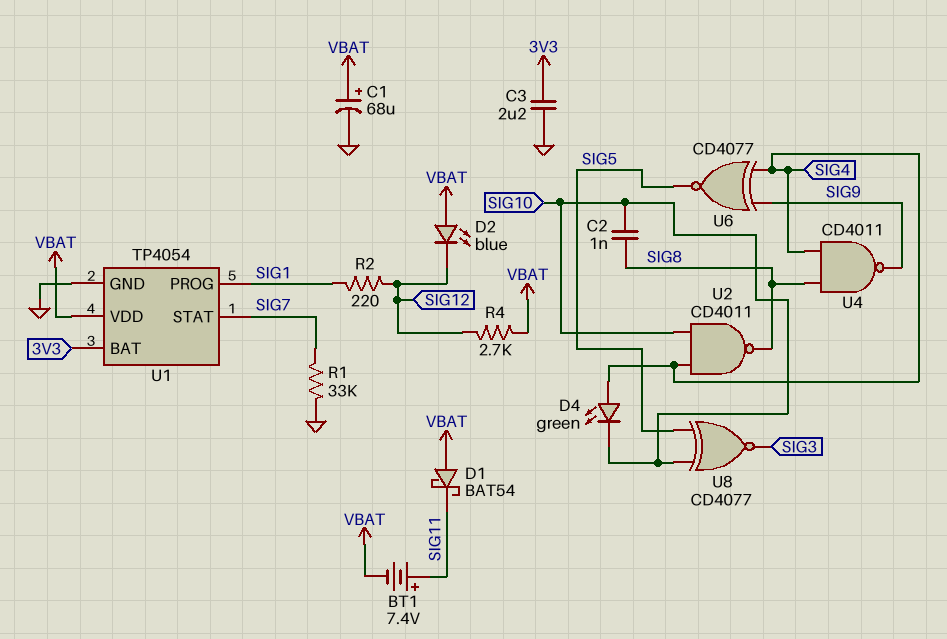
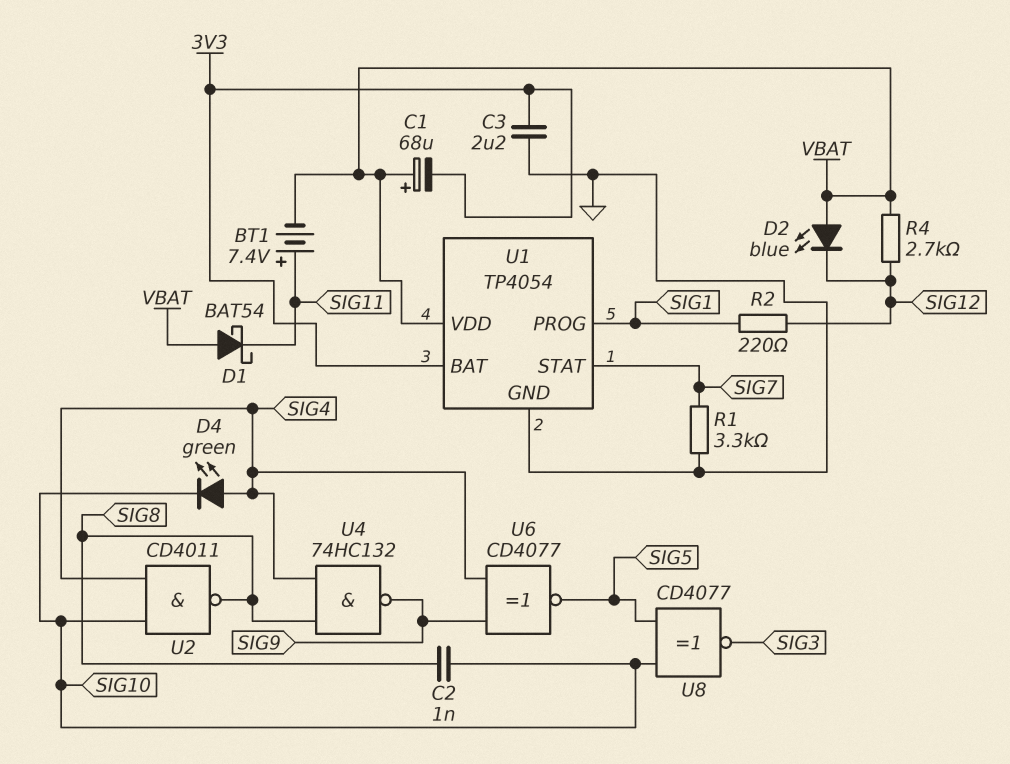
C1: 68uF (plus VBAT, minus GND) -> 68uF (plus VBAT, minus 3V3)
R1: 33k (GND, SIG7) -> 3.3k (GND, SIG7)
U4: NAND CD4011 (in SIG4, in SIG8, out SIG9) -> NAND 74HC132 (in SIG4, in SIG8, out SIG9)

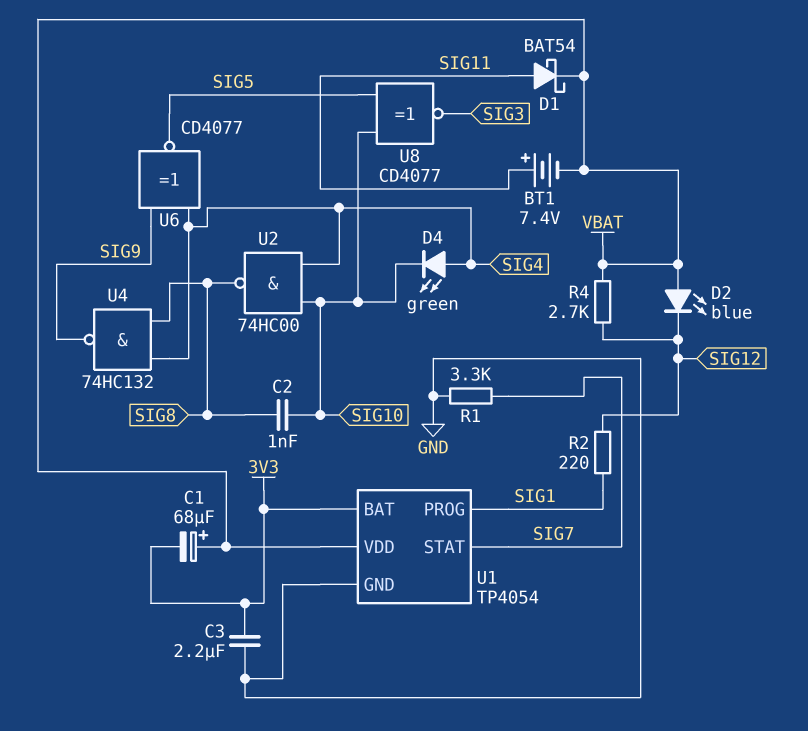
D1: schottky BAT54 (A VBAT, K SIG11) -> schottky BAT54 (A SIG11, K VBAT)
U2: NAND CD4011 (in SIG4, in SIG10, out SIG8) -> NAND 74HC00 (in SIG4, in SIG10, out SIG8)

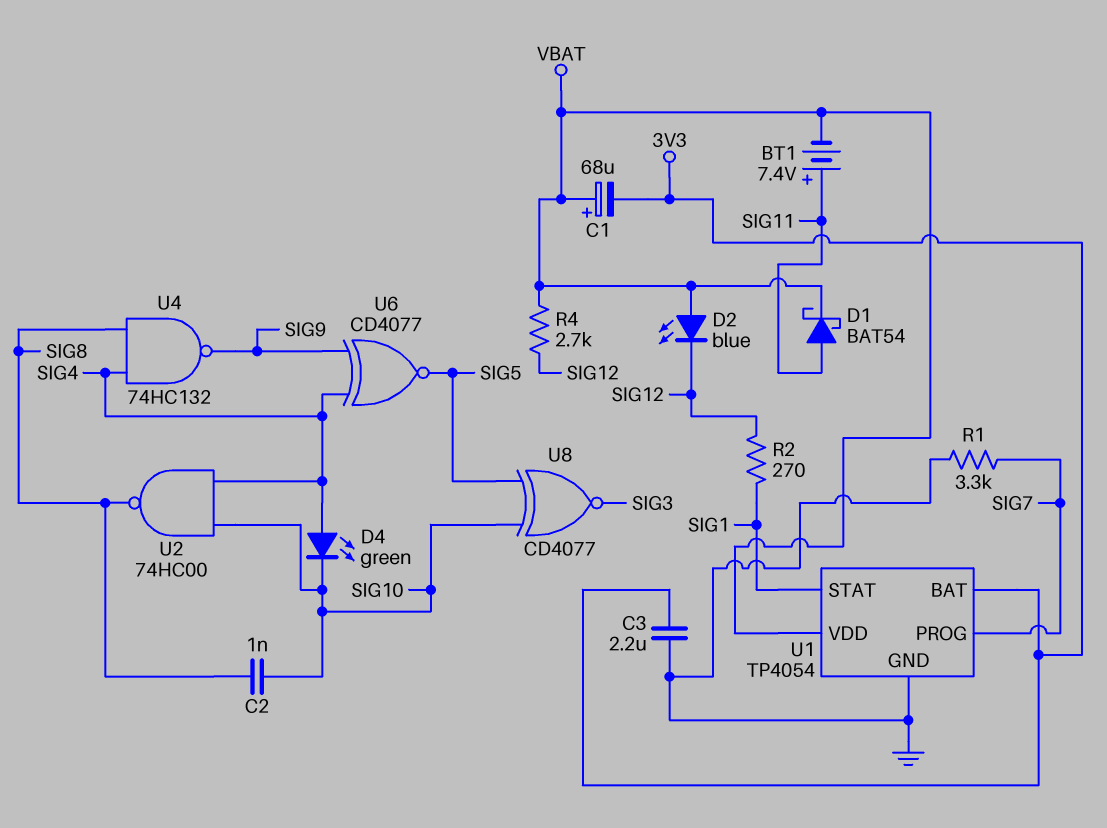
R2: 220 (SIG1, SIG12) -> 270 (SIG1, SIG12)
U1 pin PROG: SIG1 -> SIG7
U1 pin STAT: SIG7 -> SIG1

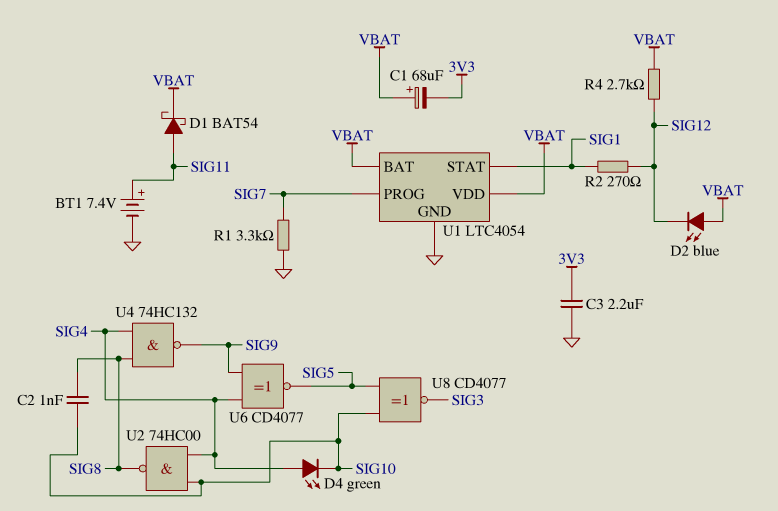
BT1: 7.4V (plus SIG11, minus VBAT) -> 7.4V (plus SIG11, minus GND)
U1: TP4054 -> LTC4054
U1 pin BAT: 3V3 -> VBAT

